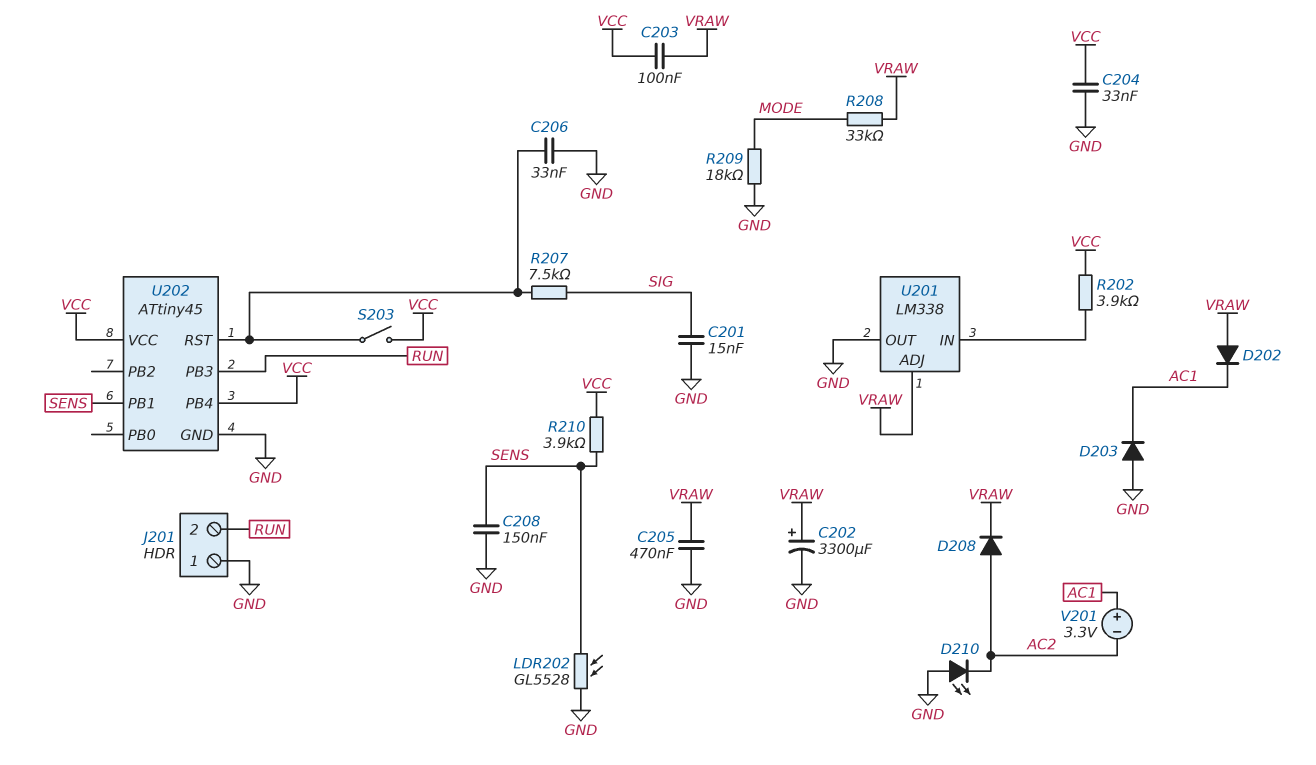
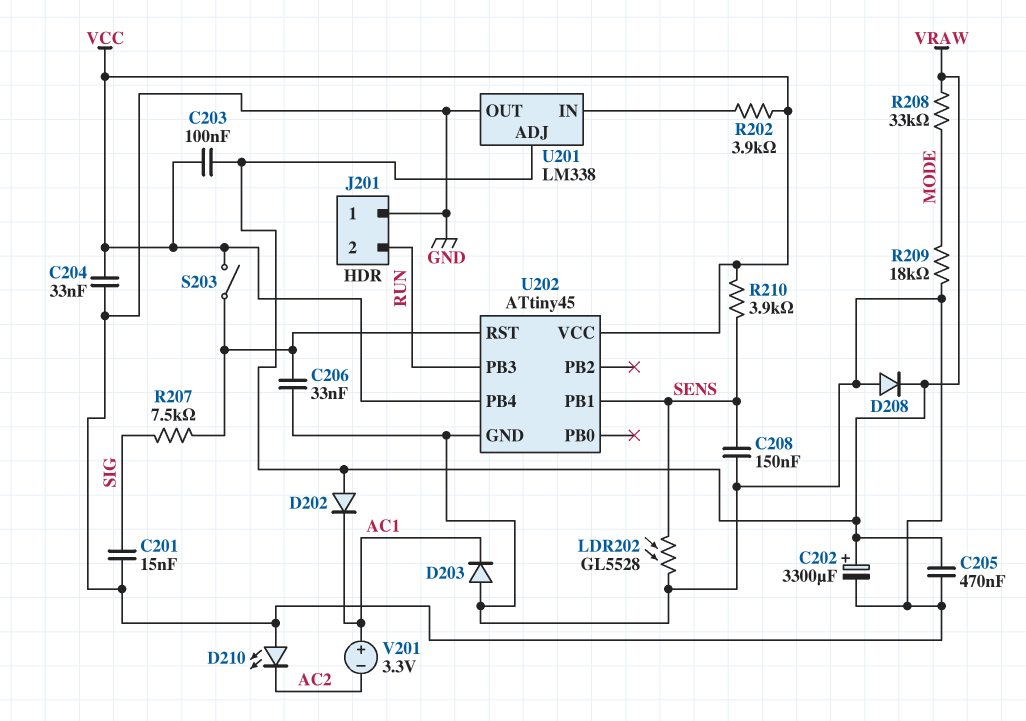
D208: diode (A AC2, K VRAW) -> diode (A GND, K VRAW)

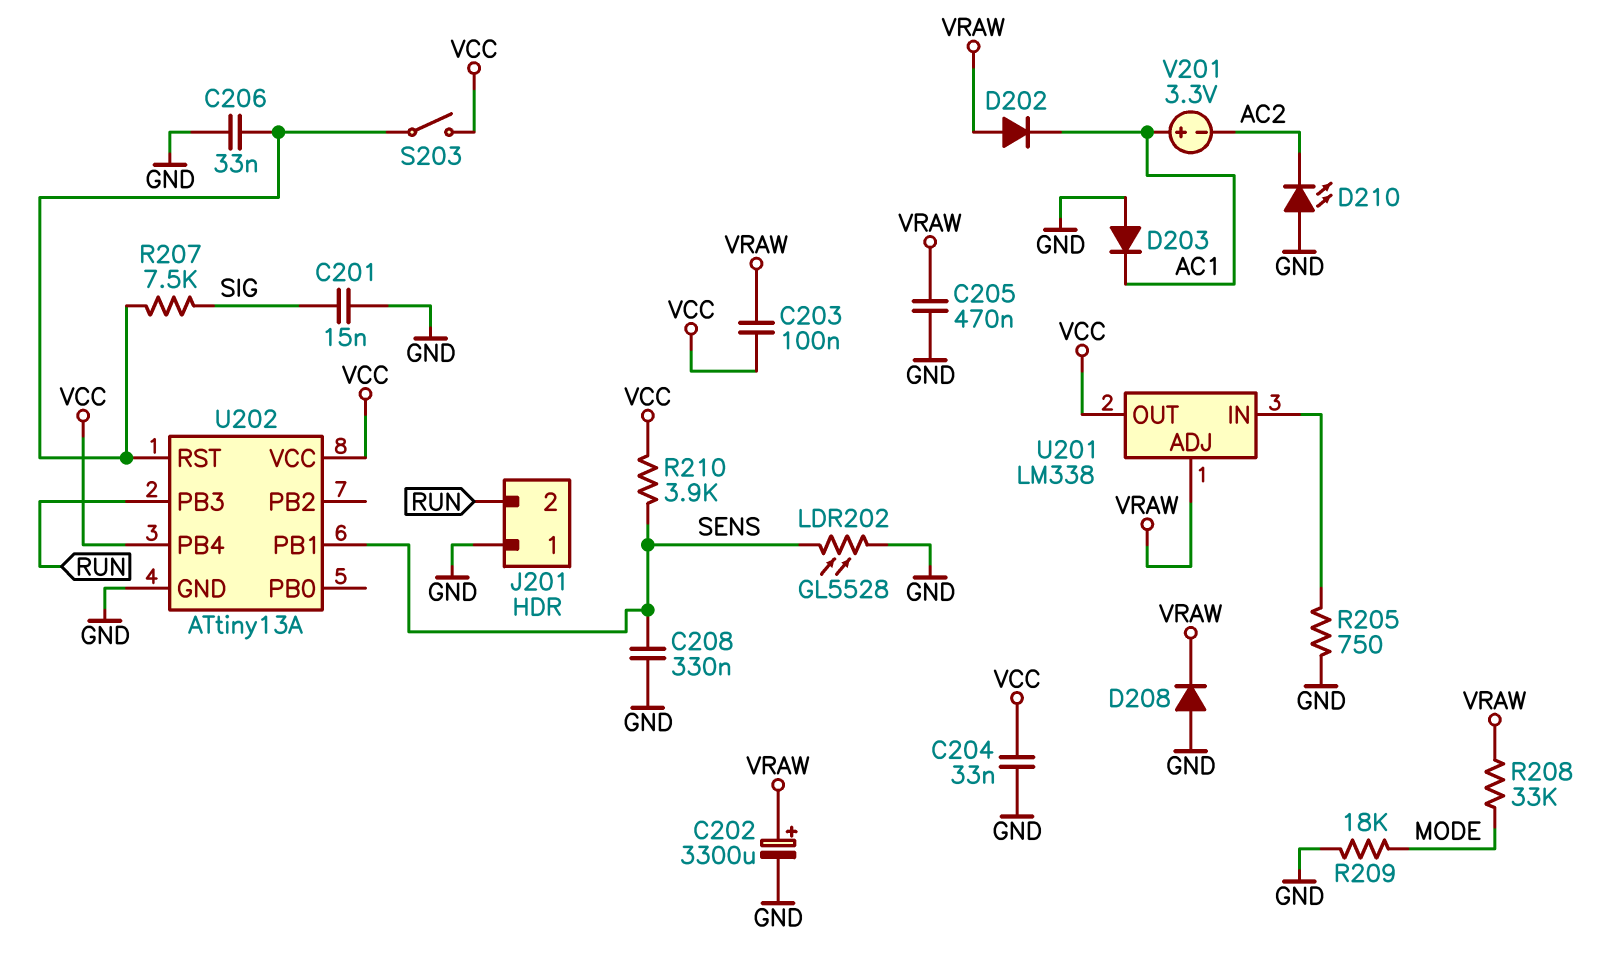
C208: 150nF (GND, SENS) -> 330nF (GND, SENS)
R202: 3.9k (U201/IN, VCC) -> none
R205: none -> 750 (GND, U201/IN)
U201 pin OUT: GND -> VCC
U202: ATtiny45 -> ATtiny13A

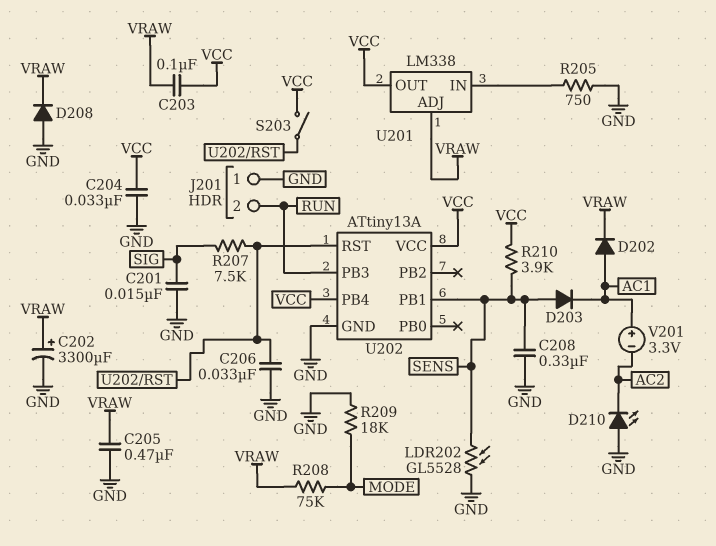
D202: diode (A VRAW, K AC1) -> diode (A AC1, K VRAW)
D203: diode (A GND, K AC1) -> diode (A SENS, K AC1)
R208: 33k (MODE, VRAW) -> 75k (MODE, VRAW)

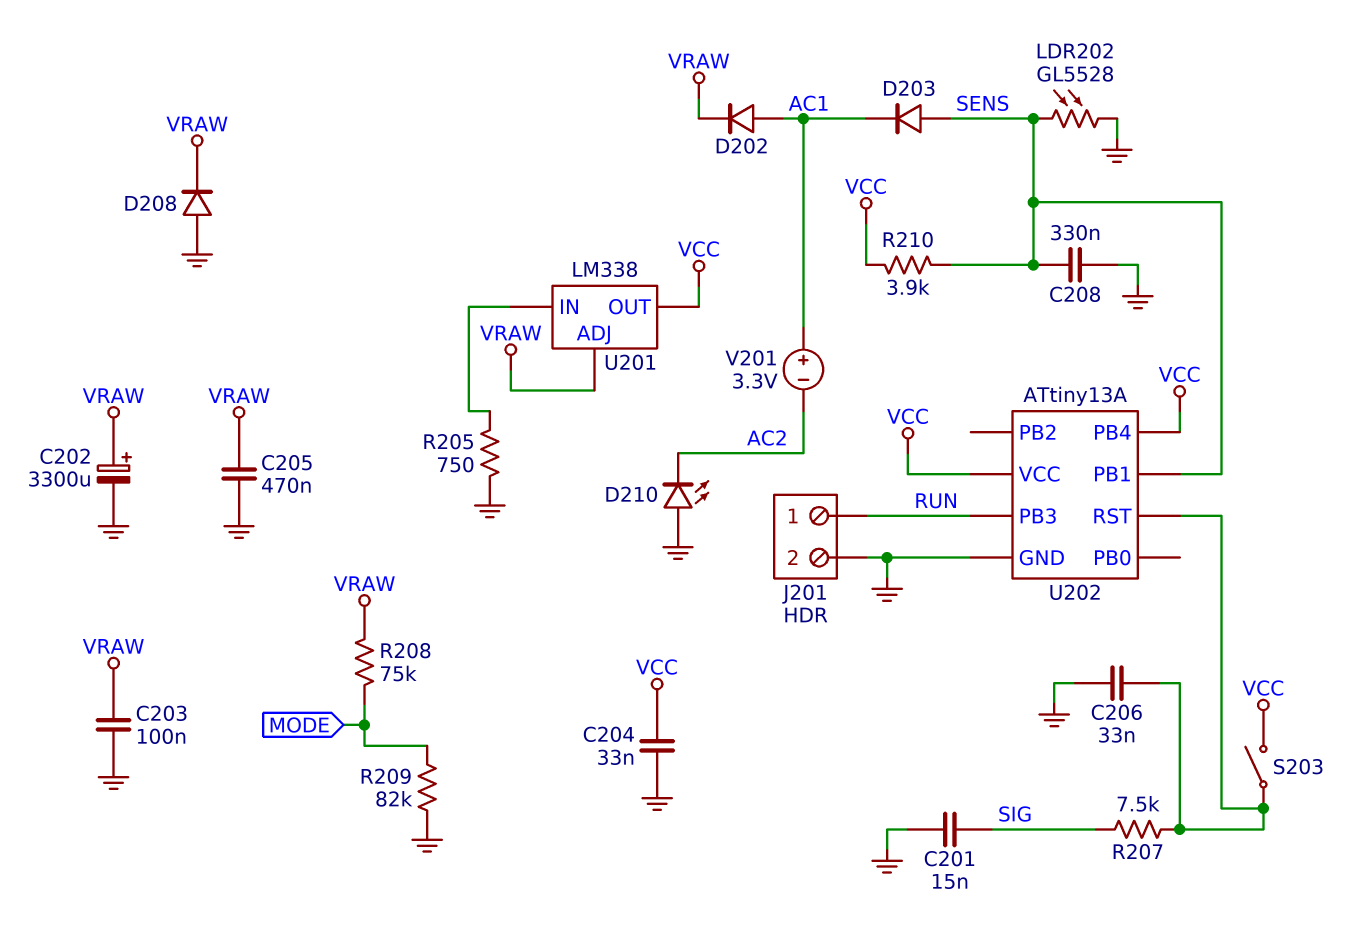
C203: 100nF (VCC, VRAW) -> 100nF (GND, VRAW)
J201 pin 1: GND -> RUN
J201 pin 2: RUN -> GND
R209: 18k (GND, MODE) -> 82k (GND, MODE)

